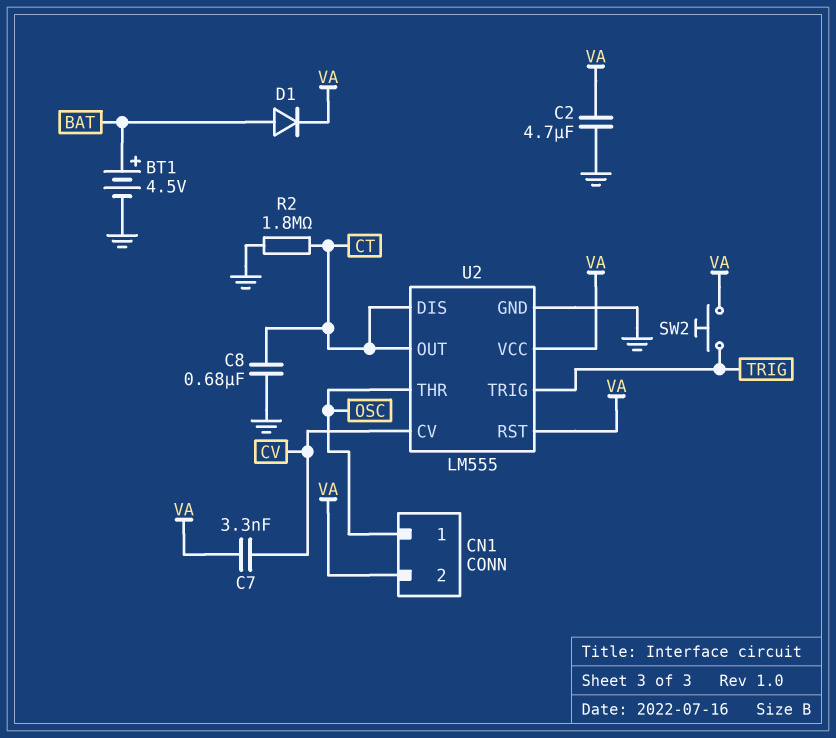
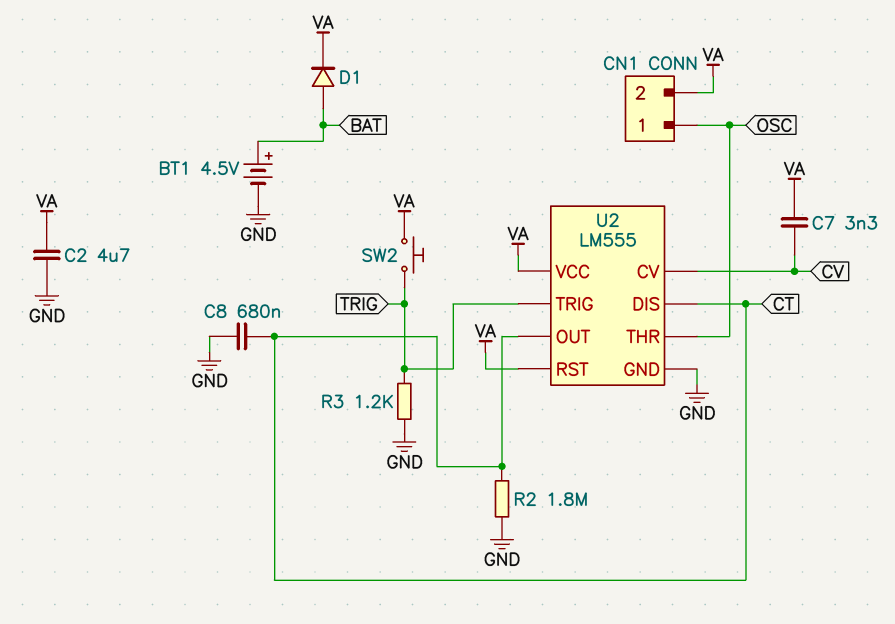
R3: none -> 1.2k (GND, TRIG)

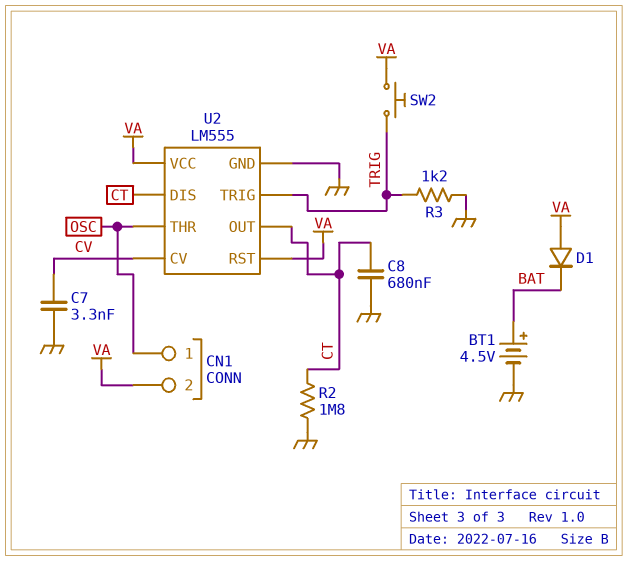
C2: 4.7uF (GND, VA) -> none
C7: 3.3nF (CV, VA) -> 3.3nF (CV, GND)
D1: diode (A BAT, K VA) -> diode (A VA, K BAT)

